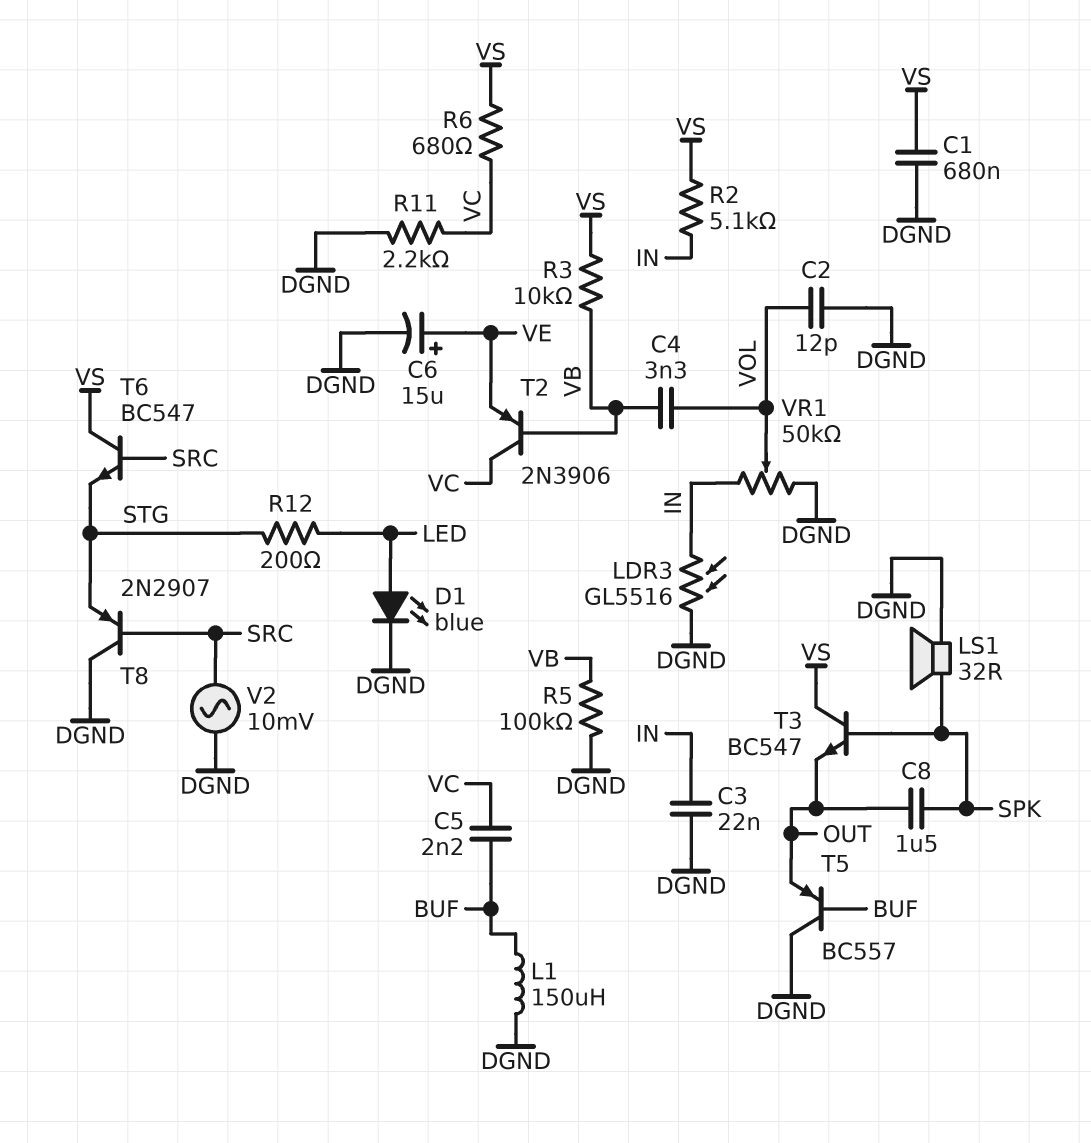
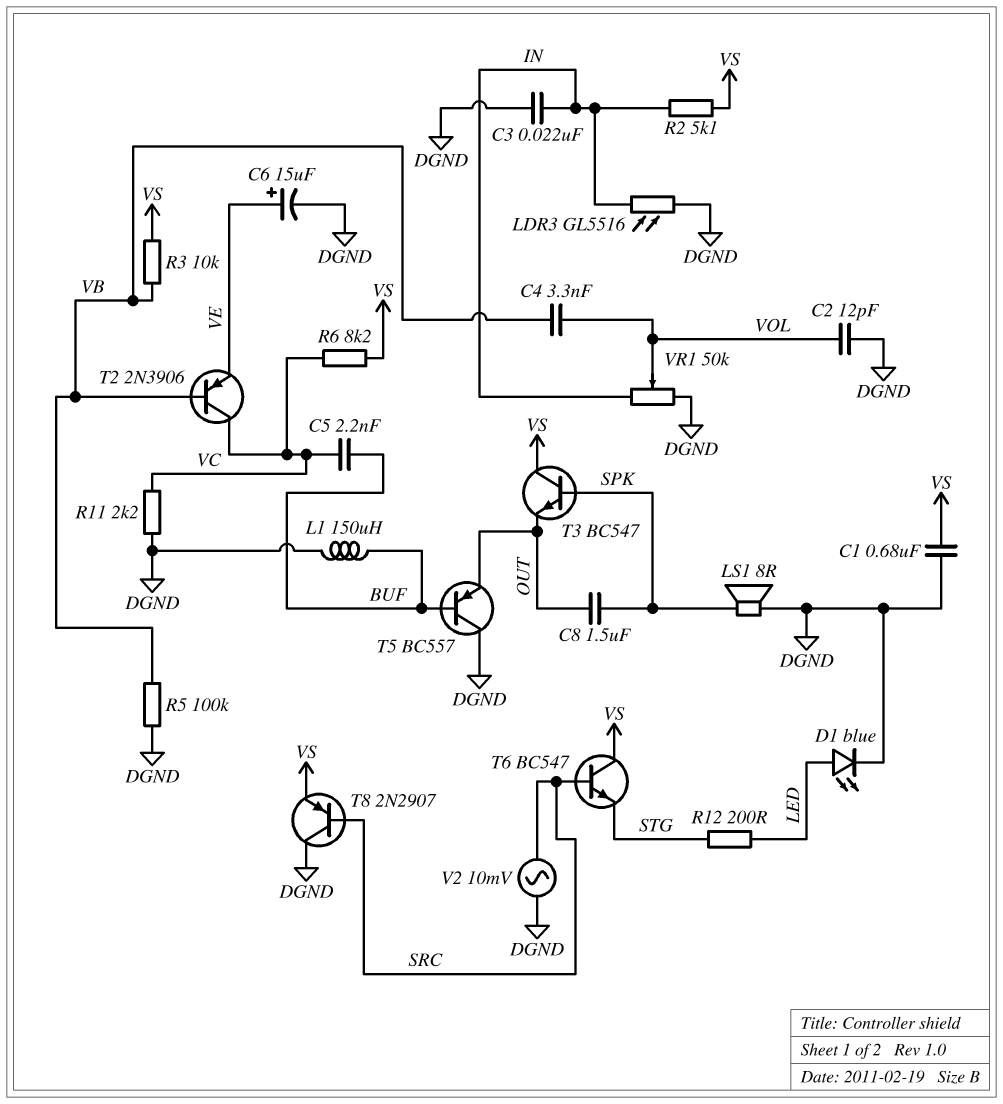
LS1: speaker 32R (DGND, SPK) -> speaker 8R (DGND, SPK)
R6: 680 (VC, VS) -> 8.2k (VC, VS)
T8: PNP 2N2907 (B SRC, C DGND, E STG) -> PNP 2N2907 (B SRC, C DGND, E VS)

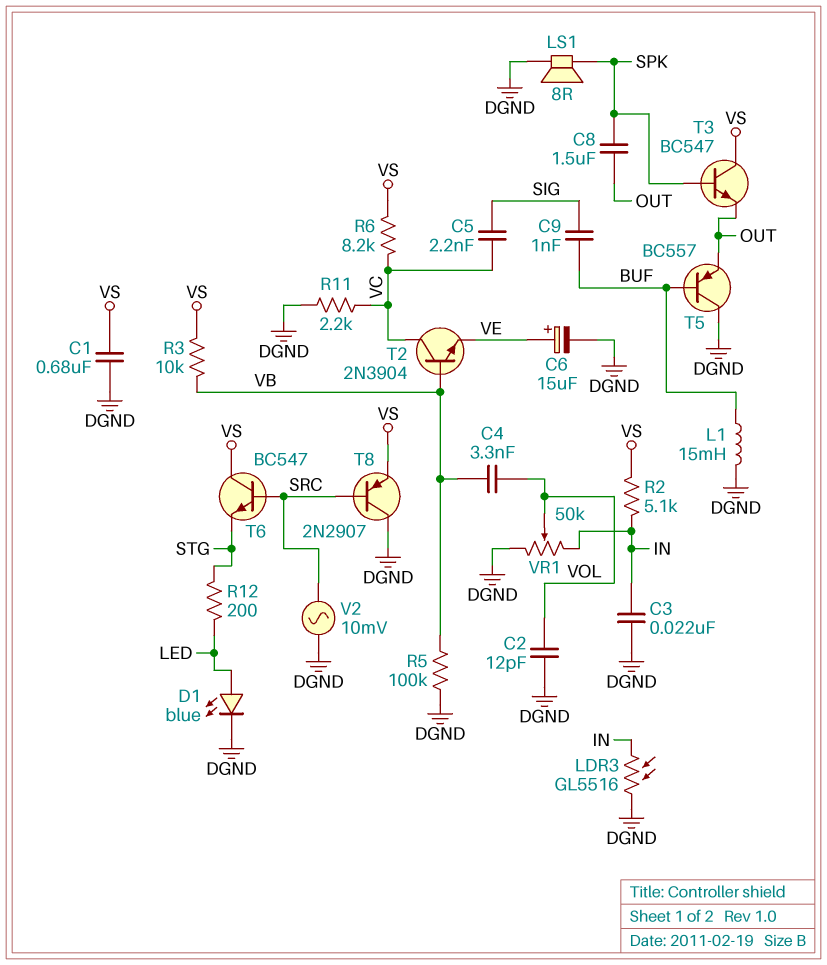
C5: 2.2nF (BUF, VC) -> 2.2nF (SIG, VC)
C9: none -> 1nF (BUF, SIG)
L1: 150uH (BUF, DGND) -> 15mH (BUF, DGND)
T2: PNP 2N3906 (B VB, C VC, E VE) -> NPN 2N3904 (B VB, C VC, E VE)

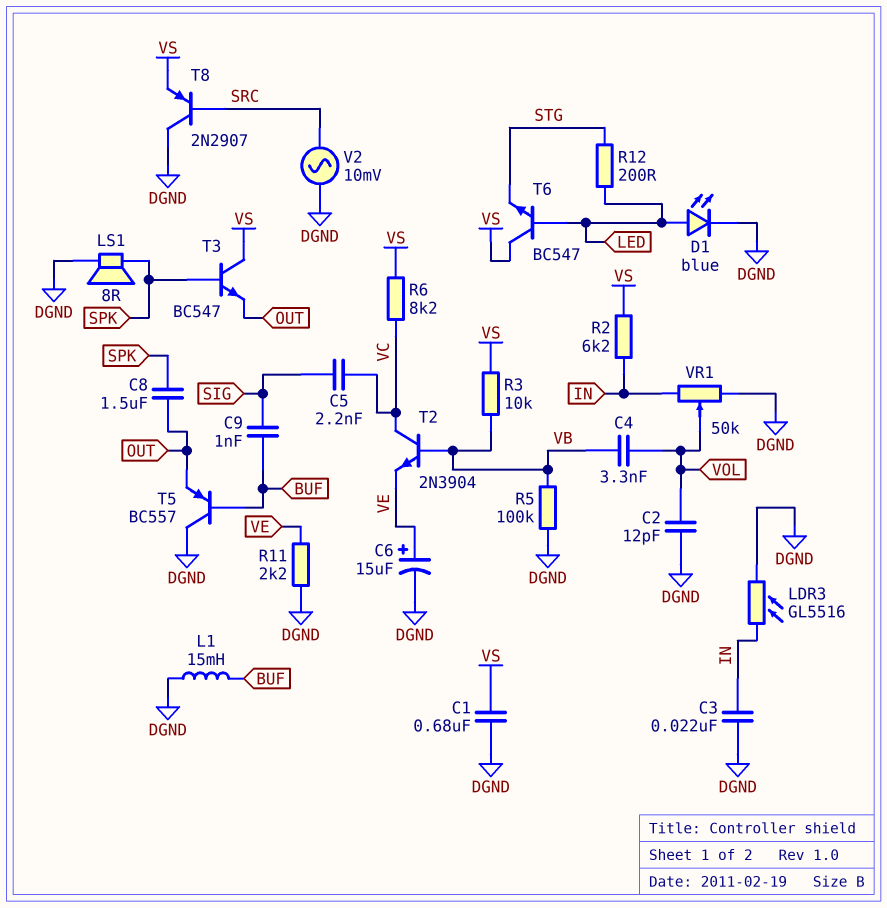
R2: 5.1k (IN, VS) -> 6.2k (IN, VS)
R11: 2.2k (DGND, VC) -> 2.2k (DGND, VE)
T6: NPN BC547 (B SRC, C VS, E STG) -> NPN BC547 (B LED, C VS, E STG)

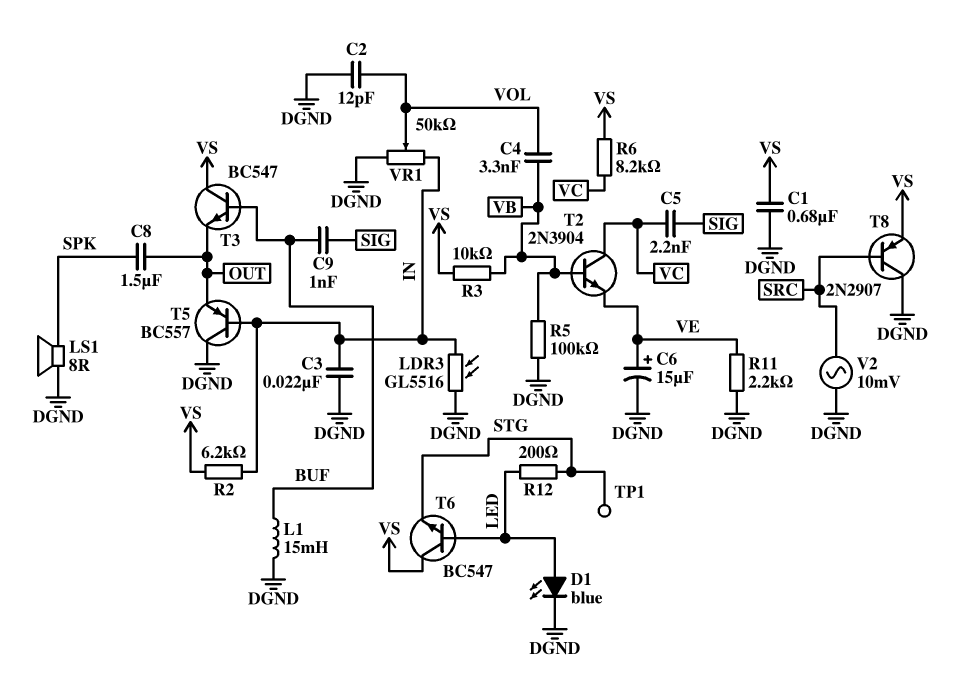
T3: NPN BC547 (B SPK, C VS, E OUT) -> NPN BC547 (B BUF, C VS, E OUT)
T5: PNP BC557 (B BUF, C DGND, E OUT) -> PNP BC557 (B IN, C DGND, E OUT)
TP1: none -> test point (STG)

